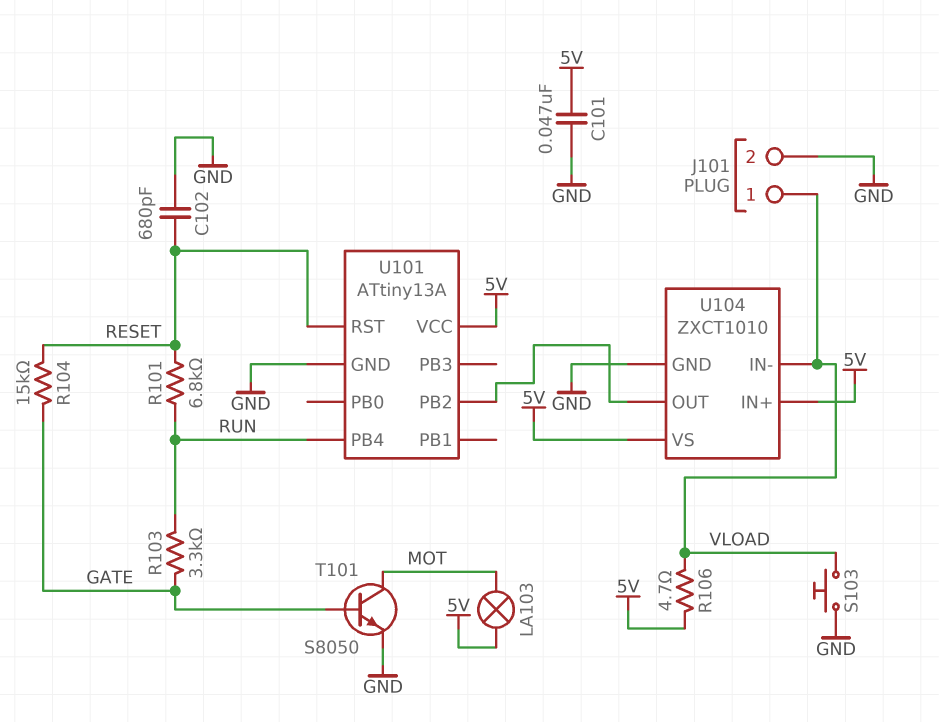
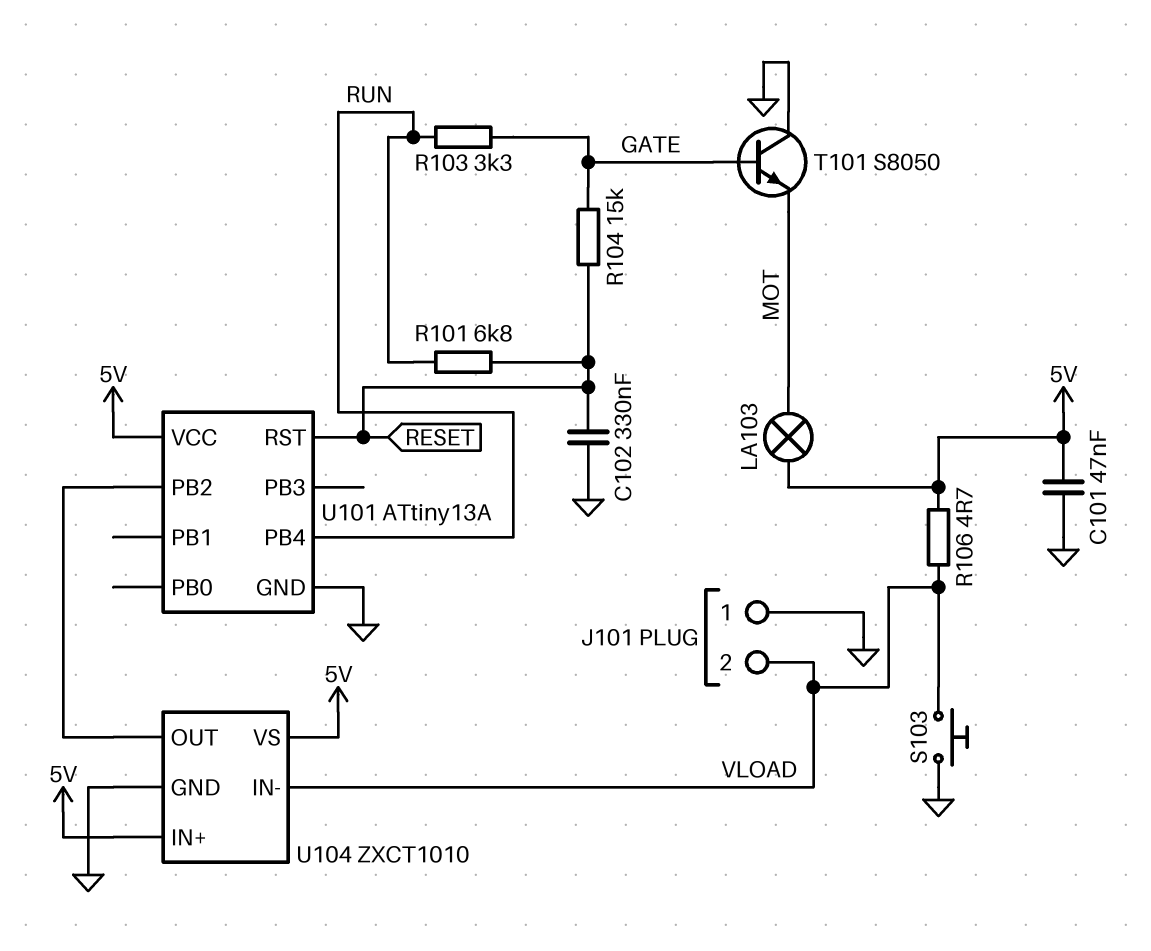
C102: 680pF (GND, RESET) -> 330nF (GND, RESET)
J101 pin 1: VLOAD -> GND
J101 pin 2: GND -> VLOAD
T101: NPN S8050 (B GATE, C MOT, E GND) -> NPN S8050 (B GATE, C GND, E MOT)

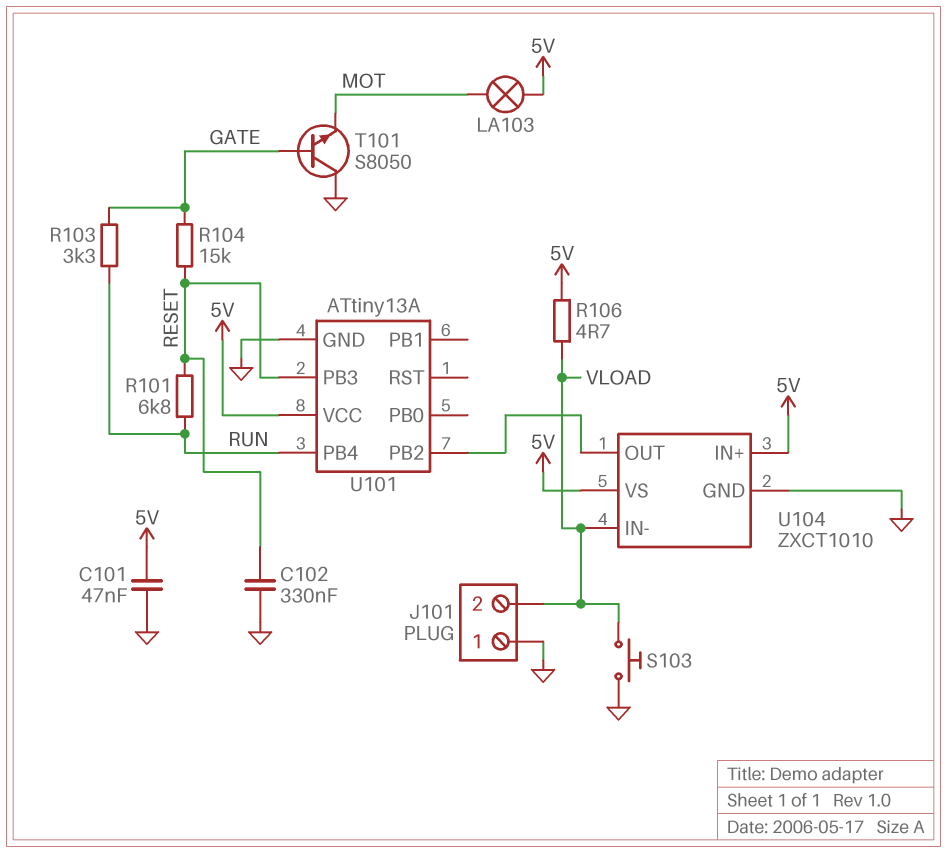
U101 pin PB3: none -> RESET
U101 pin RST: RESET -> none

